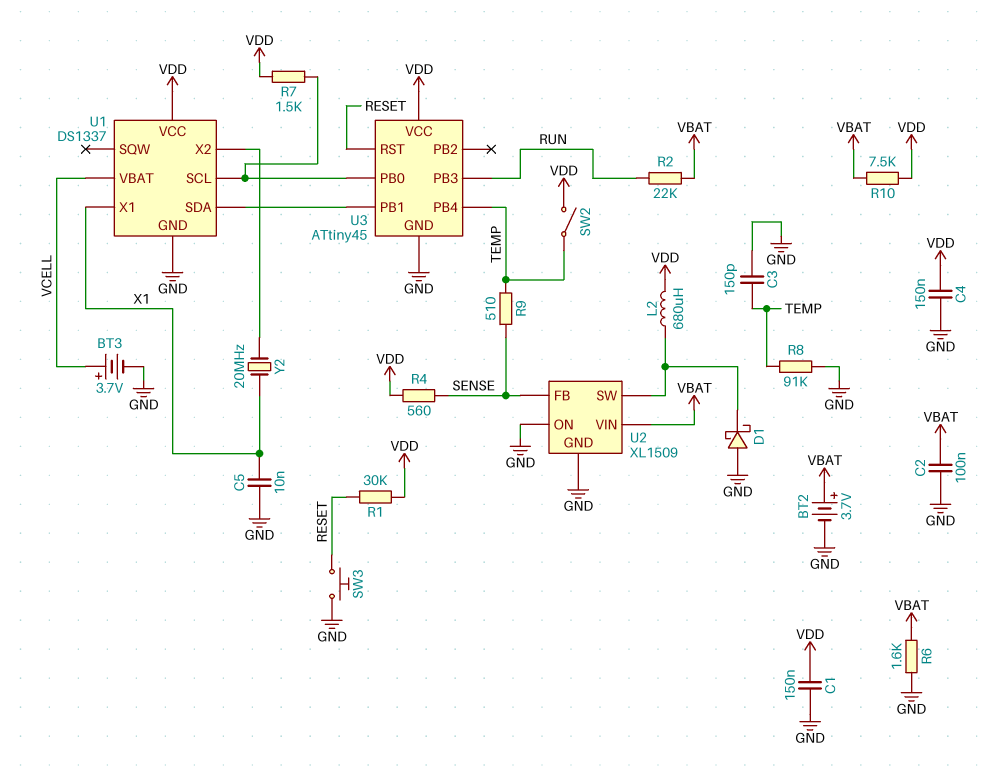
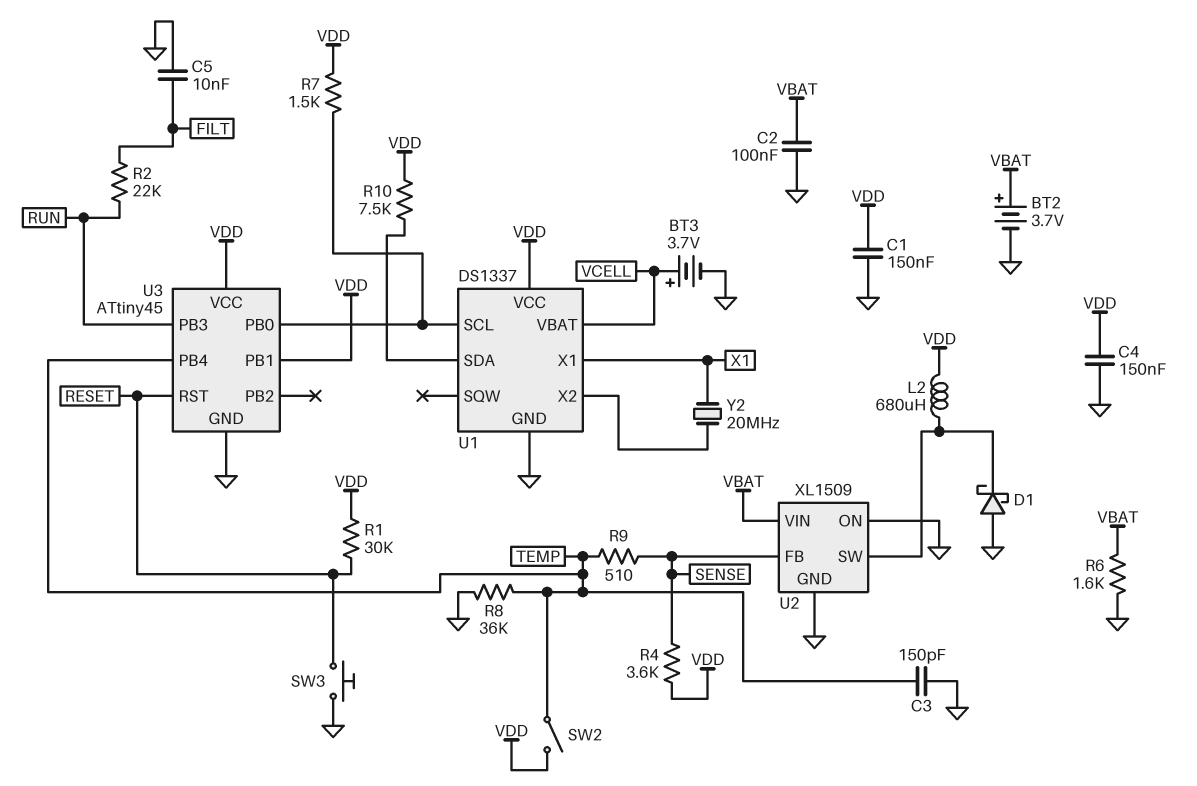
C5: 10nF (GND, X1) -> 10nF (FILT, GND)
R2: 22k (RUN, VBAT) -> 22k (FILT, RUN)
R4: 560 (SENSE, VDD) -> 3.6k (SENSE, VDD)
R8: 91k (GND, TEMP) -> 36k (GND, TEMP)
R10: 7.5k (VBAT, VDD) -> 7.5k (U1/SDA, VDD)
U3 pin PB1: U1/SDA -> VDD

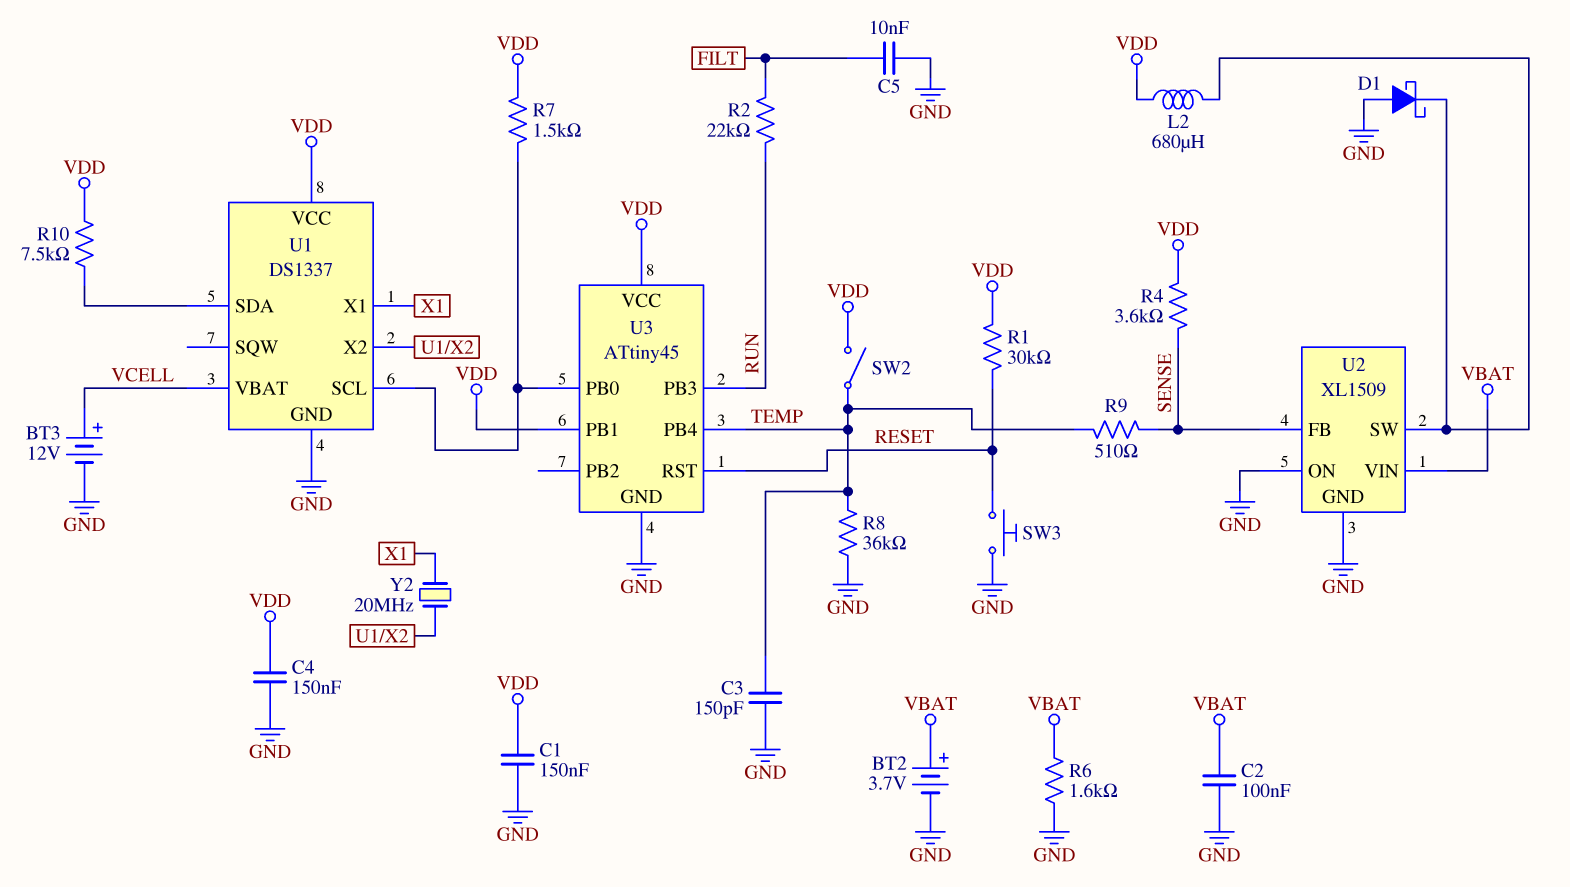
BT3: 3.7V (plus VCELL, minus GND) -> 12V (plus VCELL, minus GND)

